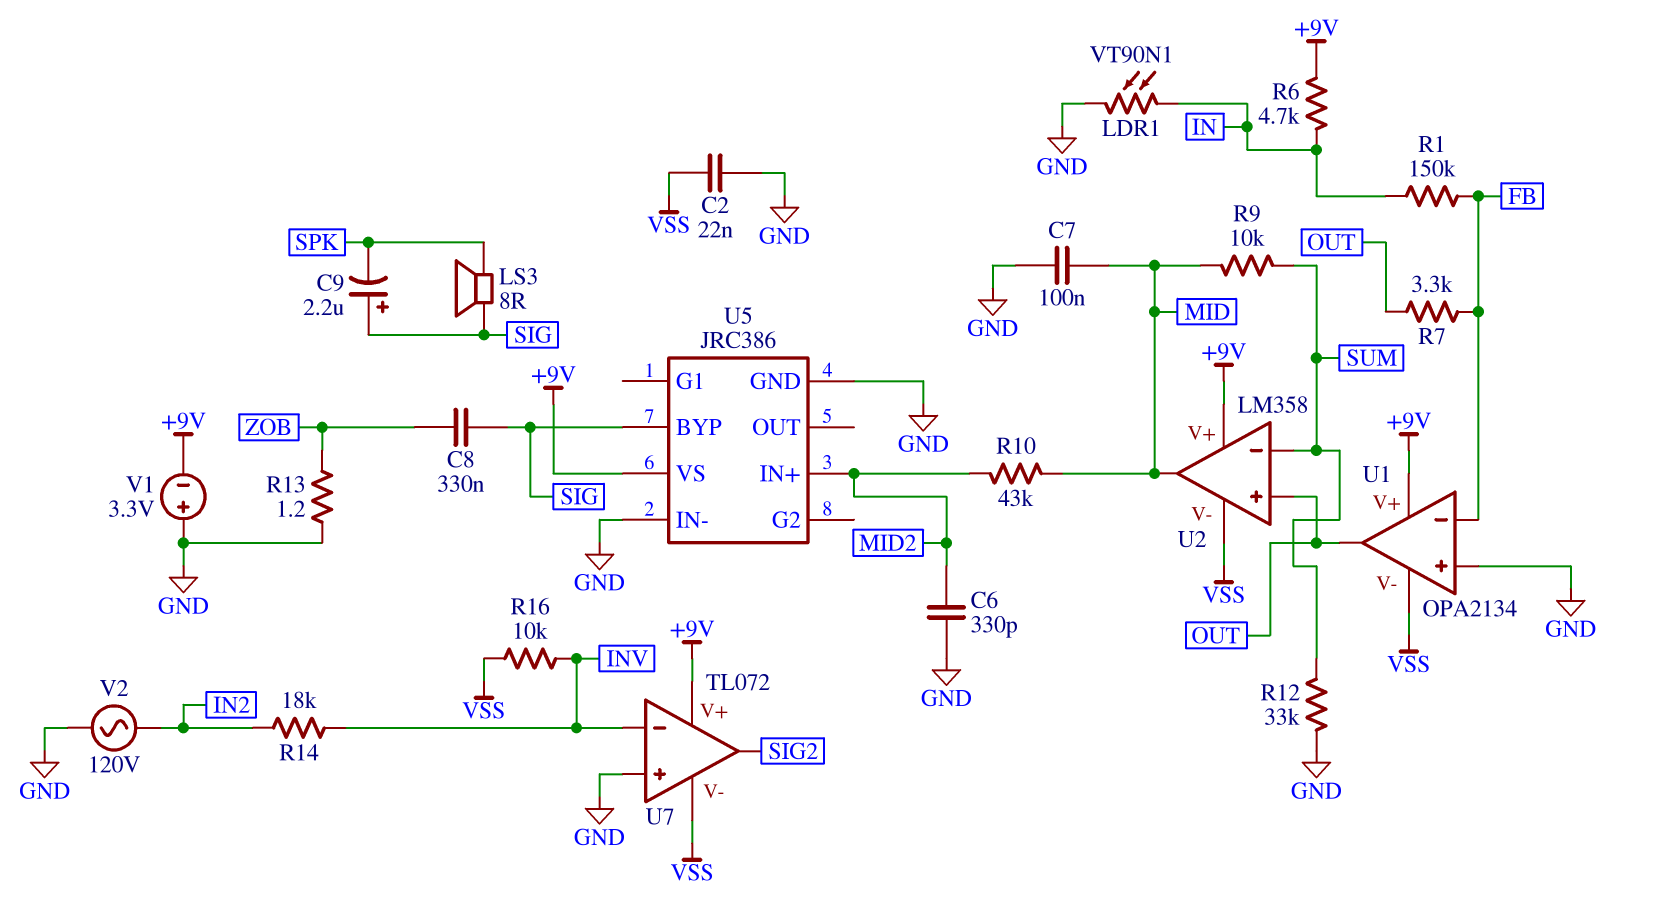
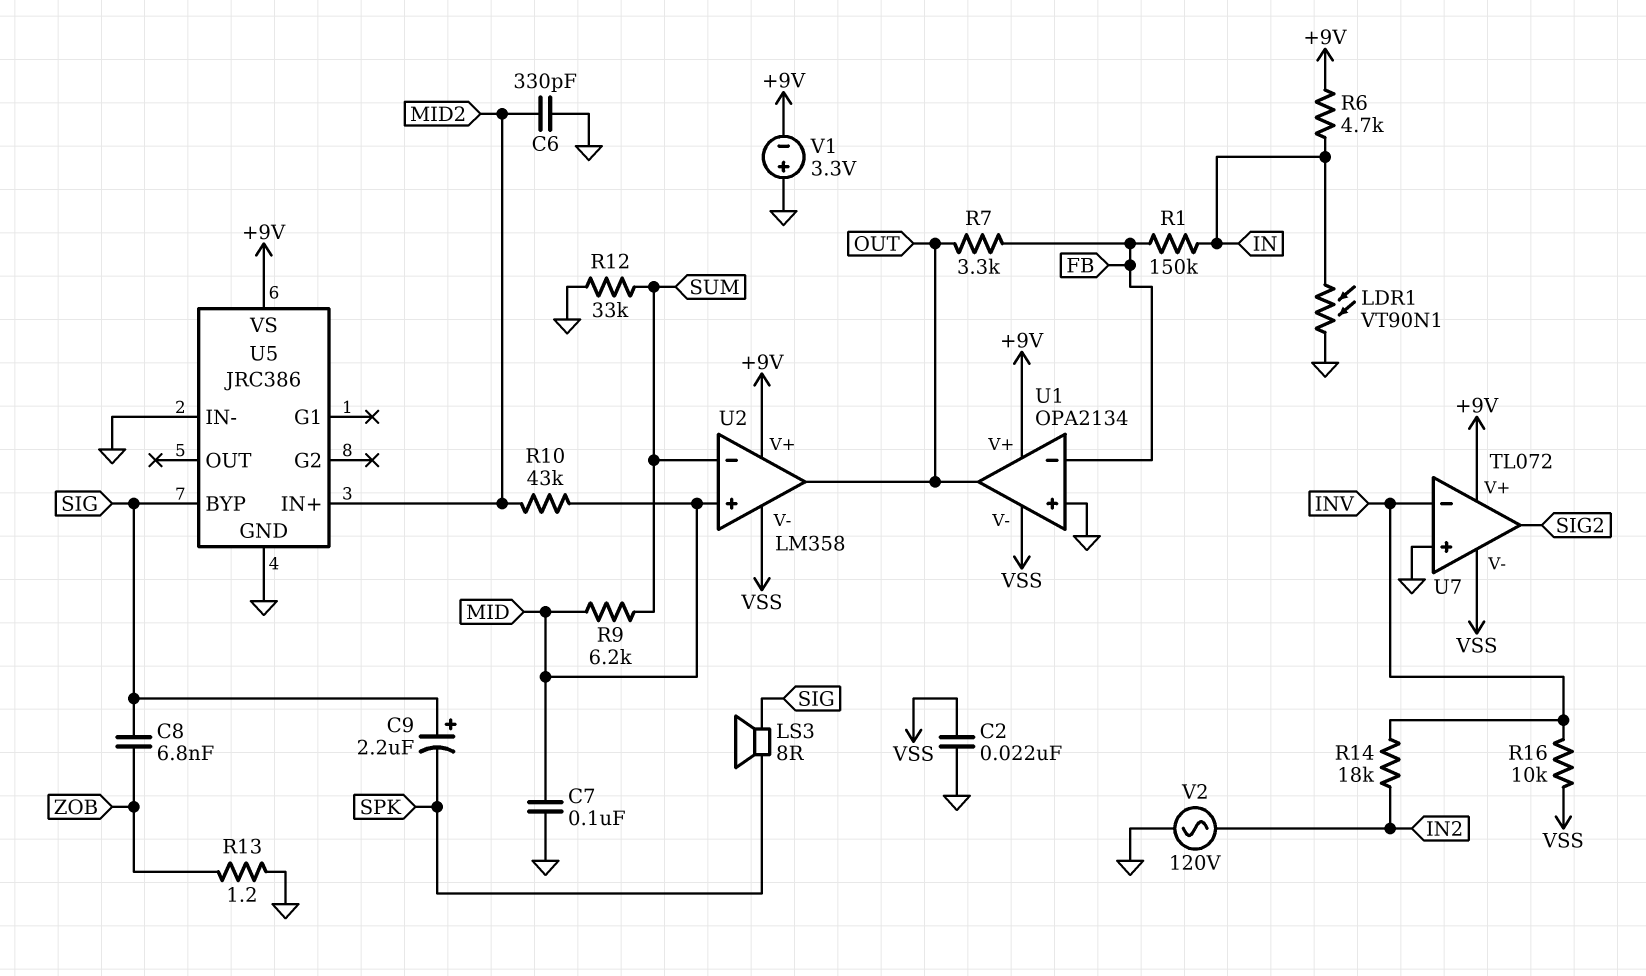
C8: 330nF (SIG, ZOB) -> 6.8nF (SIG, ZOB)
R9: 10k (MID, SUM) -> 6.2k (MID, SUM)
U2 pin in+: OUT -> MID
U2 pin out: MID -> OUT

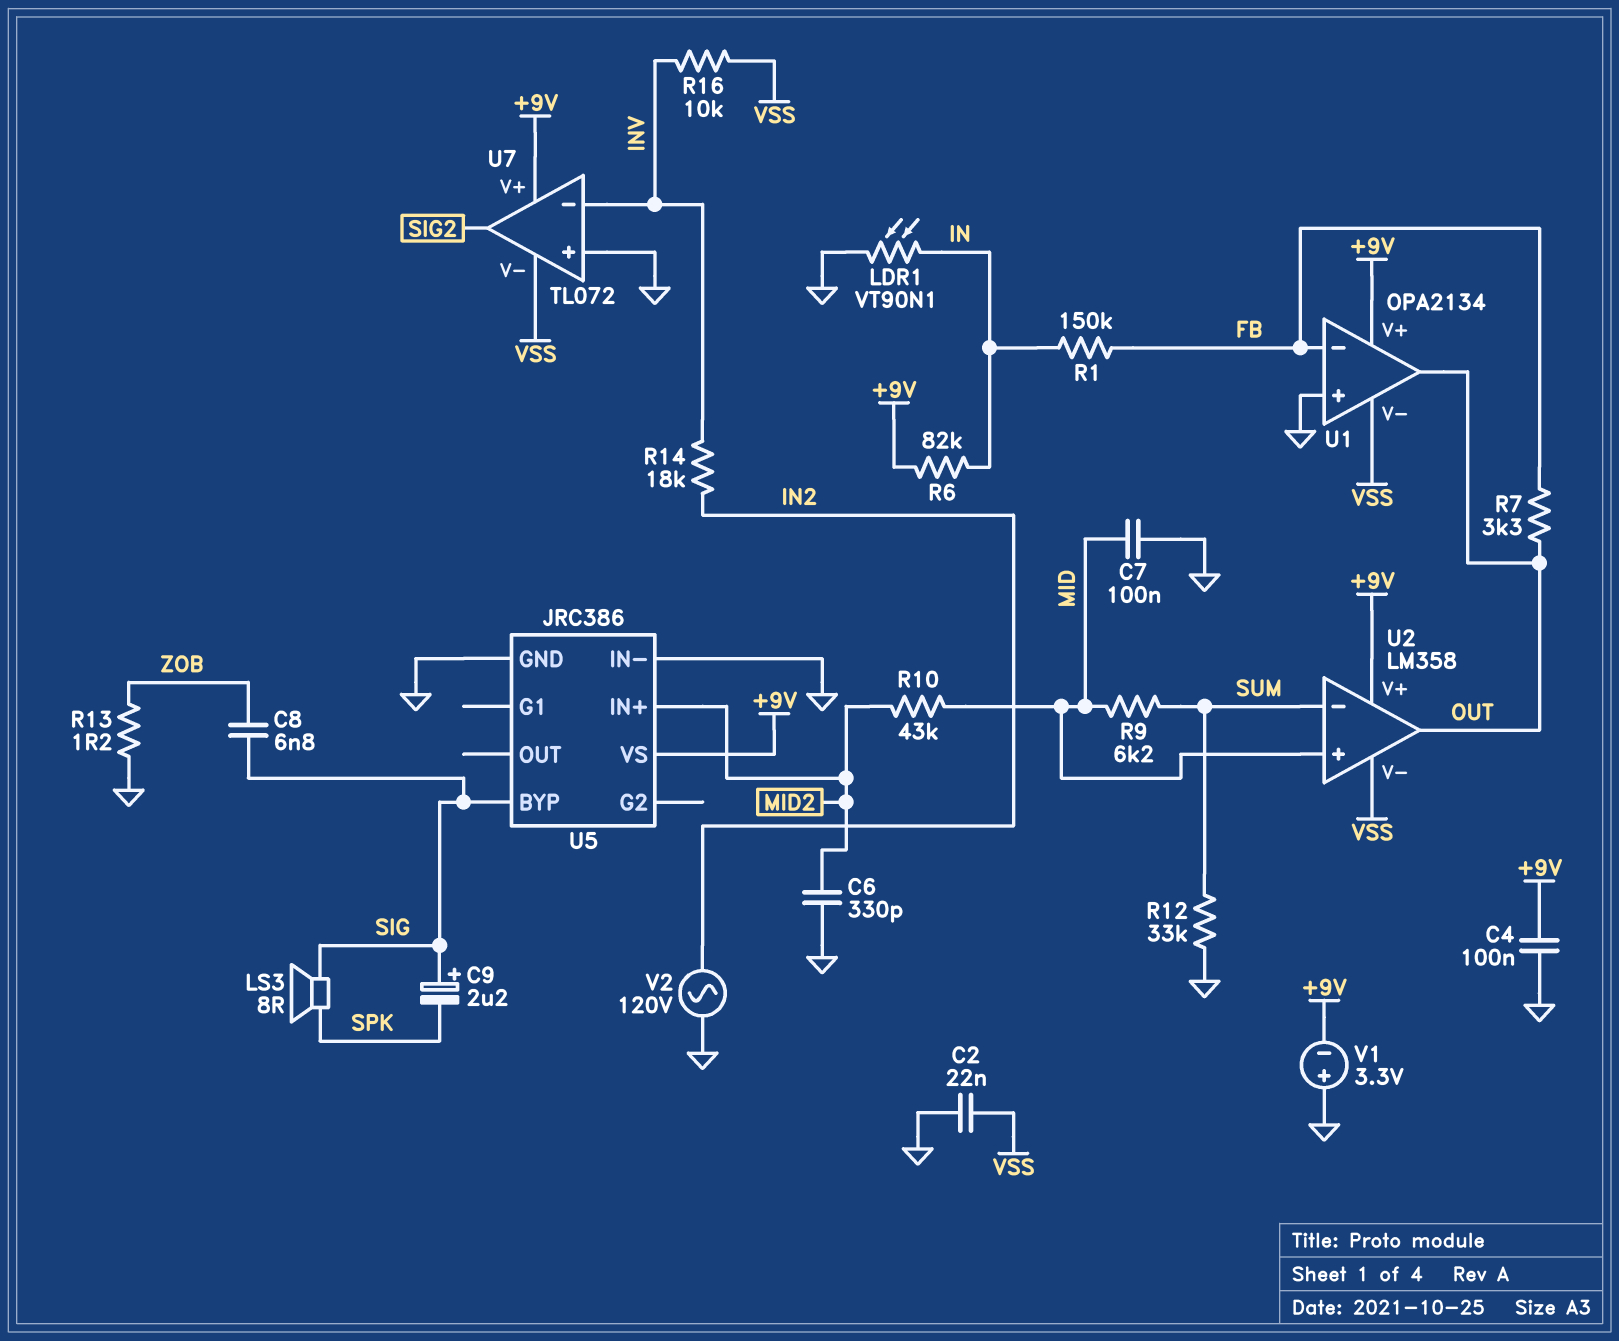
C4: none -> 100nF (+9V, GND)
R6: 4.7k (+9V, IN) -> 82k (+9V, IN)

